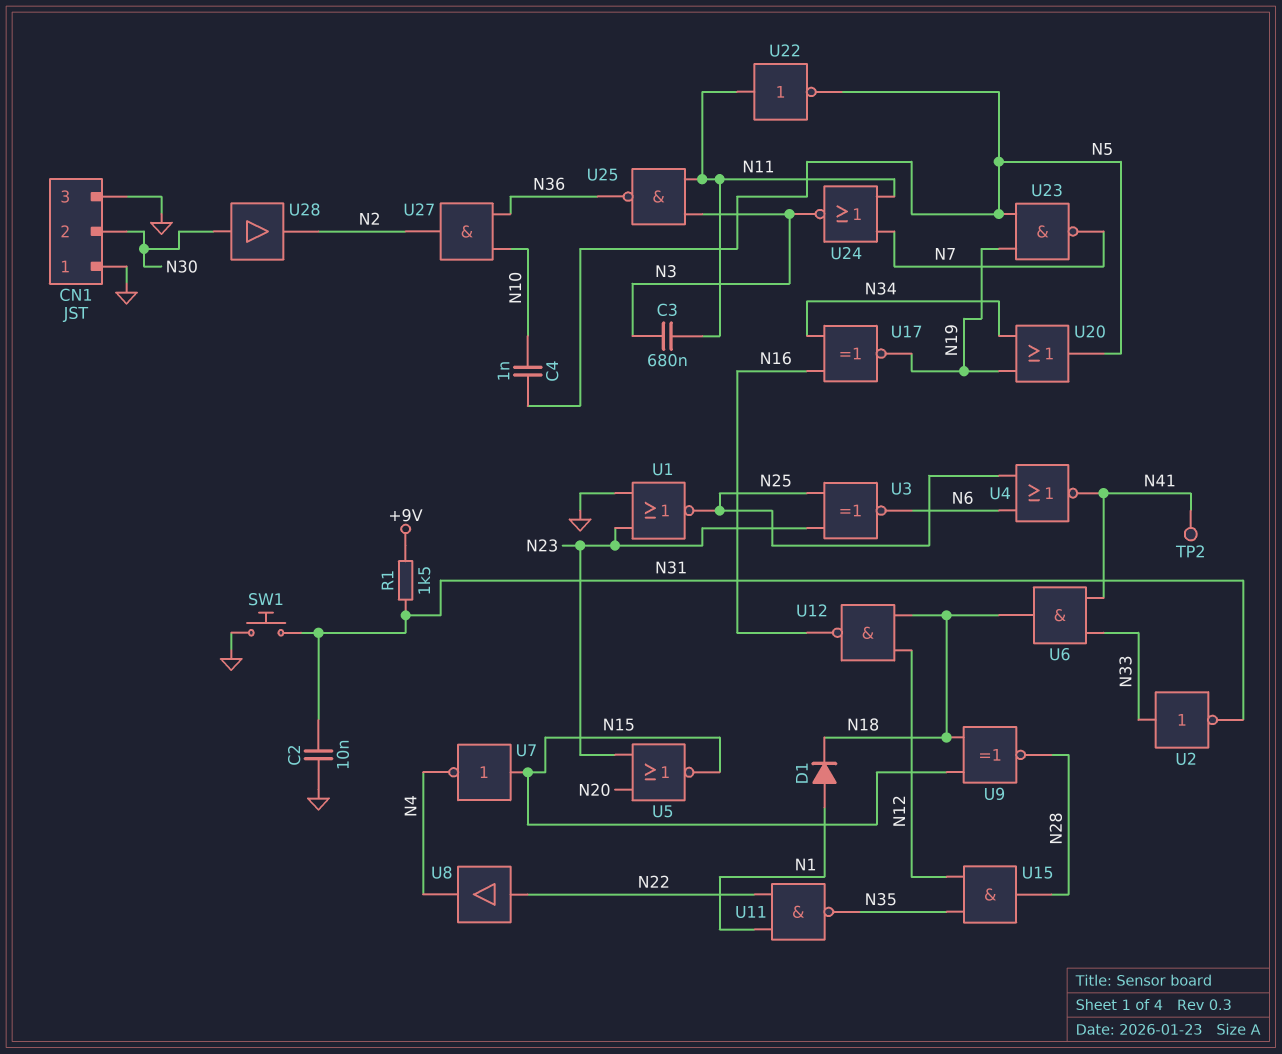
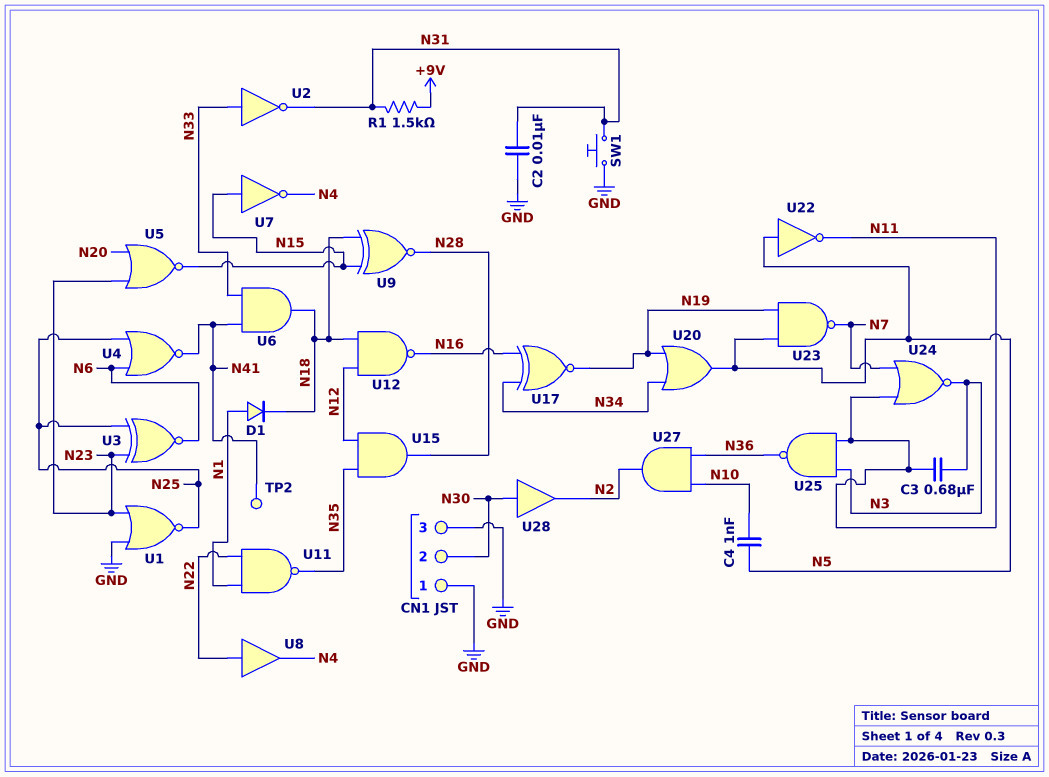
U22: NOT (in N11, out N5) -> NOT (in N5, out N11)

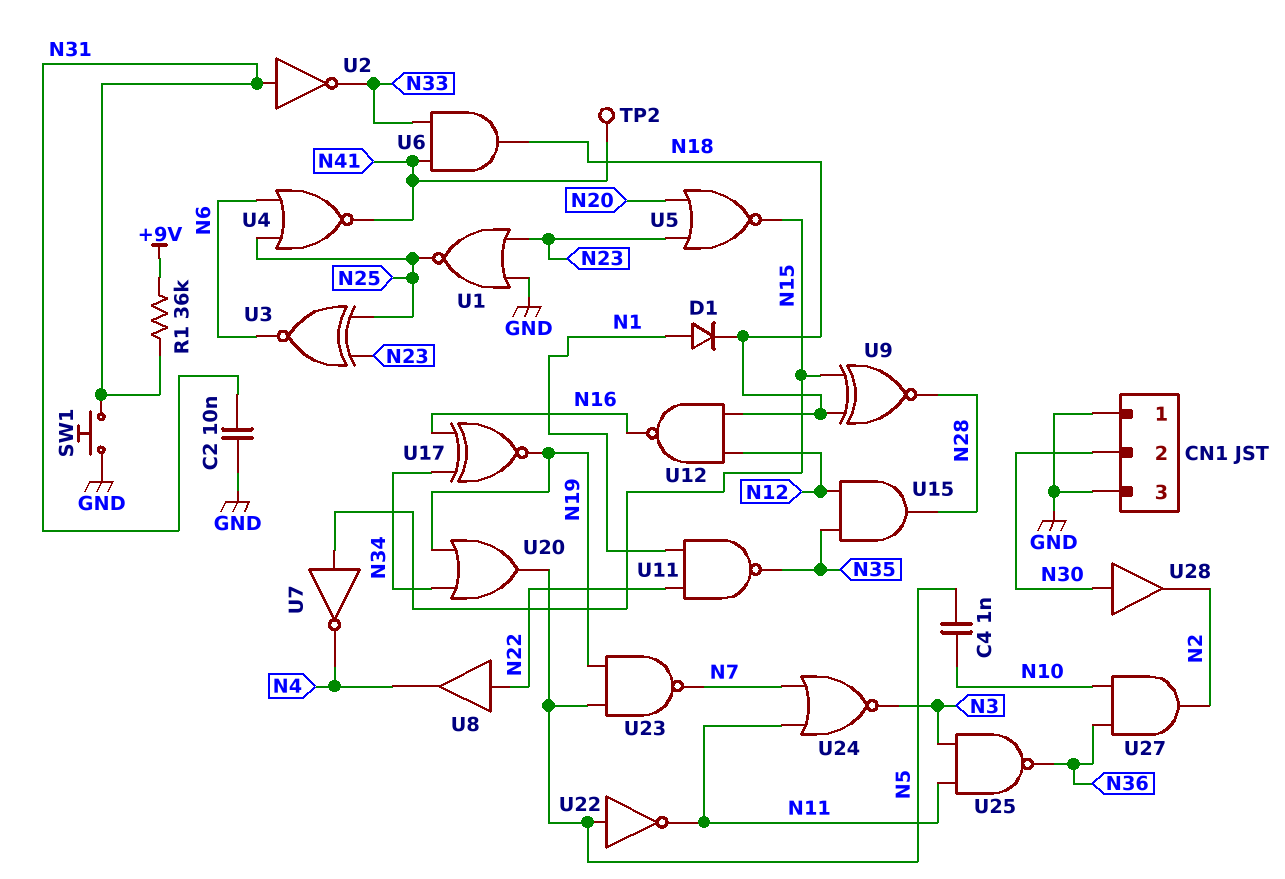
C3: 680nF (N3, N11) -> none
R1: 1.5k (+9V, N31) -> 36k (+9V, N31)
U2: NOT (in N33, out N31) -> NOT (in N31, out N33)

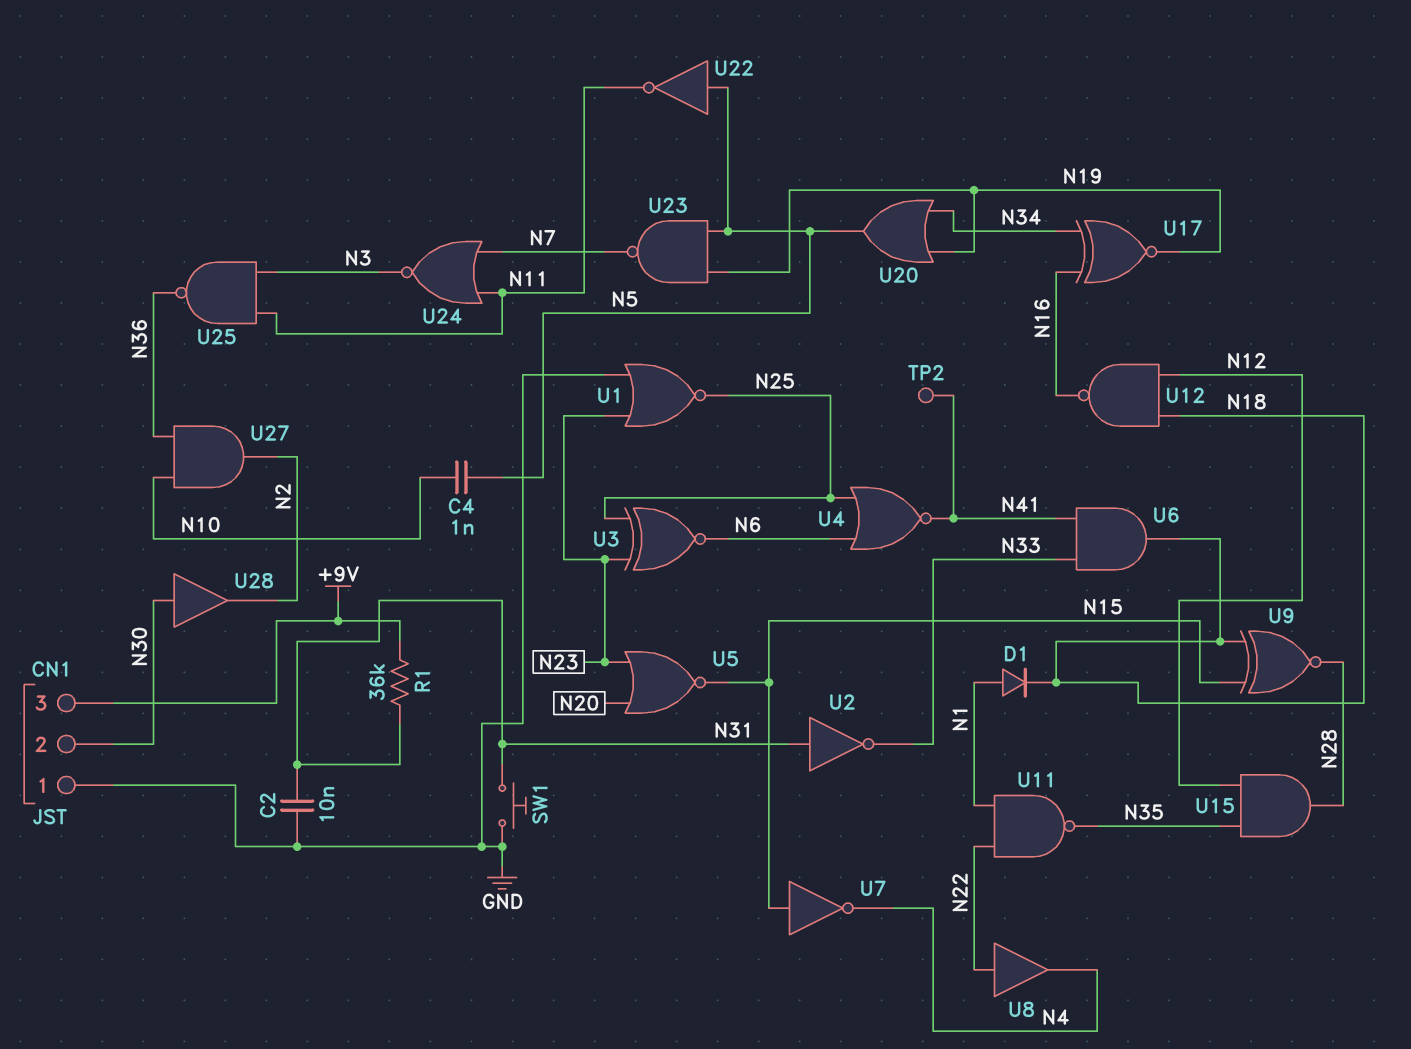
CN1 pin 3: GND -> +9V

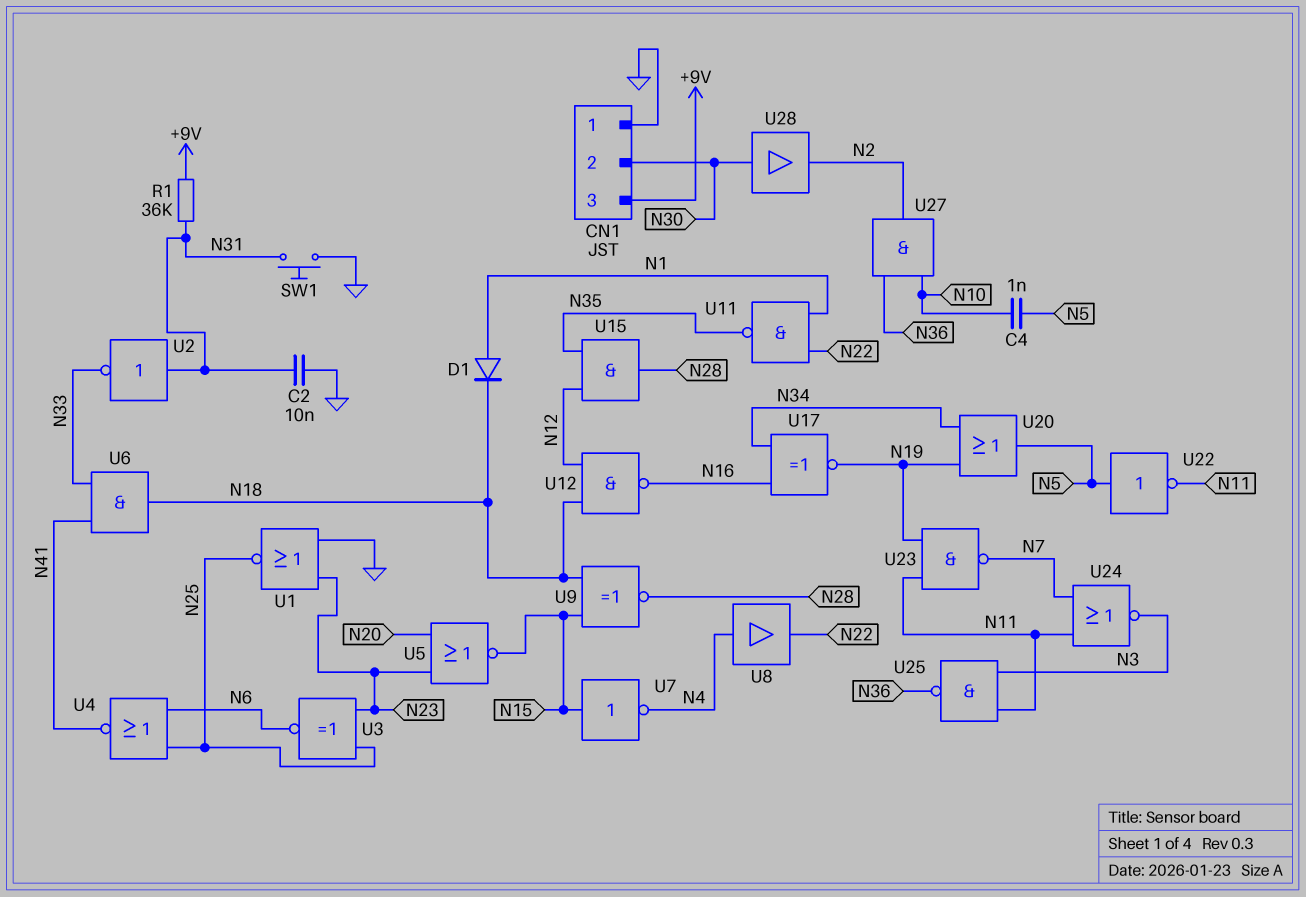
TP2: test point (N41) -> none
U8: buffer (in N22, out N4) -> buffer (in N4, out N22)
U23: NAND (in N5, in N19, out N7) -> NAND (in N11, in N19, out N7)

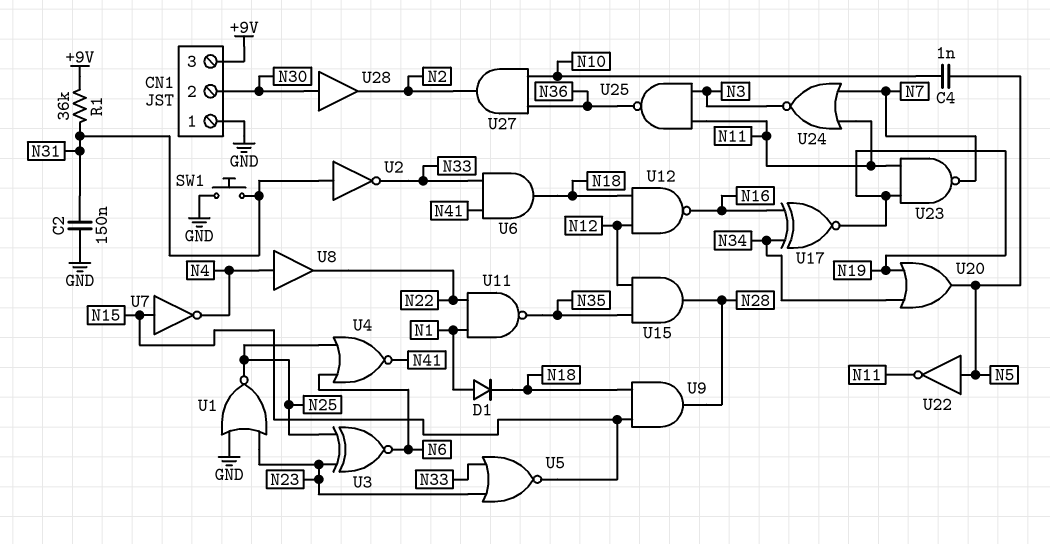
C2: 10nF (GND, N31) -> 150nF (GND, N31)
U5: NOR (in N20, in N23, out N15) -> NOR (in N23, in N33, out N15)
U9: XNOR (in N15, in N18, out N28) -> AND (in N15, in N18, out N28)

